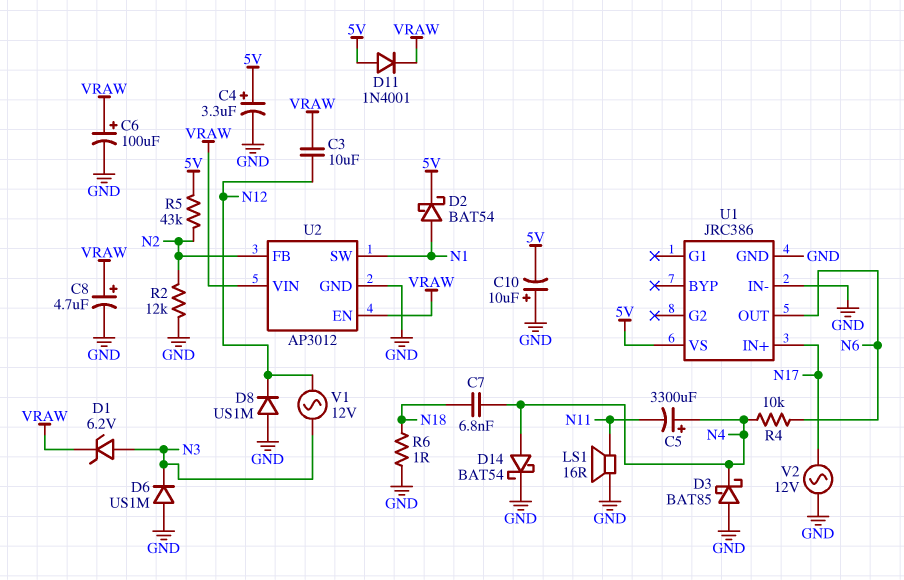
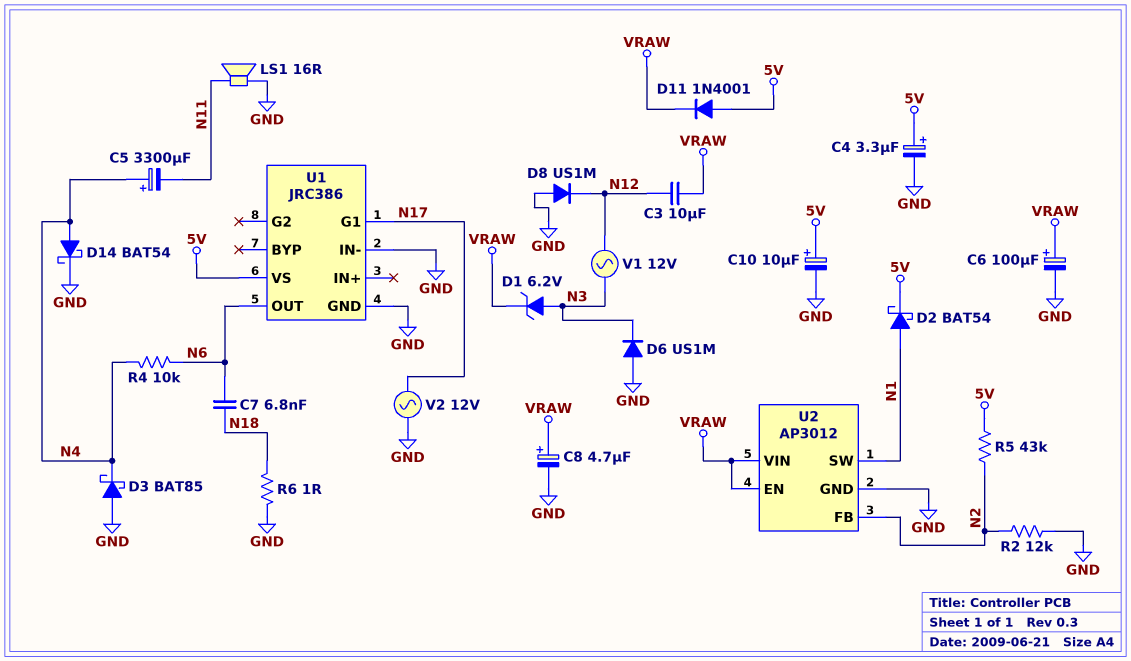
C7: 6.8nF (N4, N18) -> 6.8nF (N6, N18)
C10: 10uF (plus GND, minus 5V) -> 10uF (plus 5V, minus GND)
U1 pin G1: none -> N17
U1 pin IN+: N17 -> none

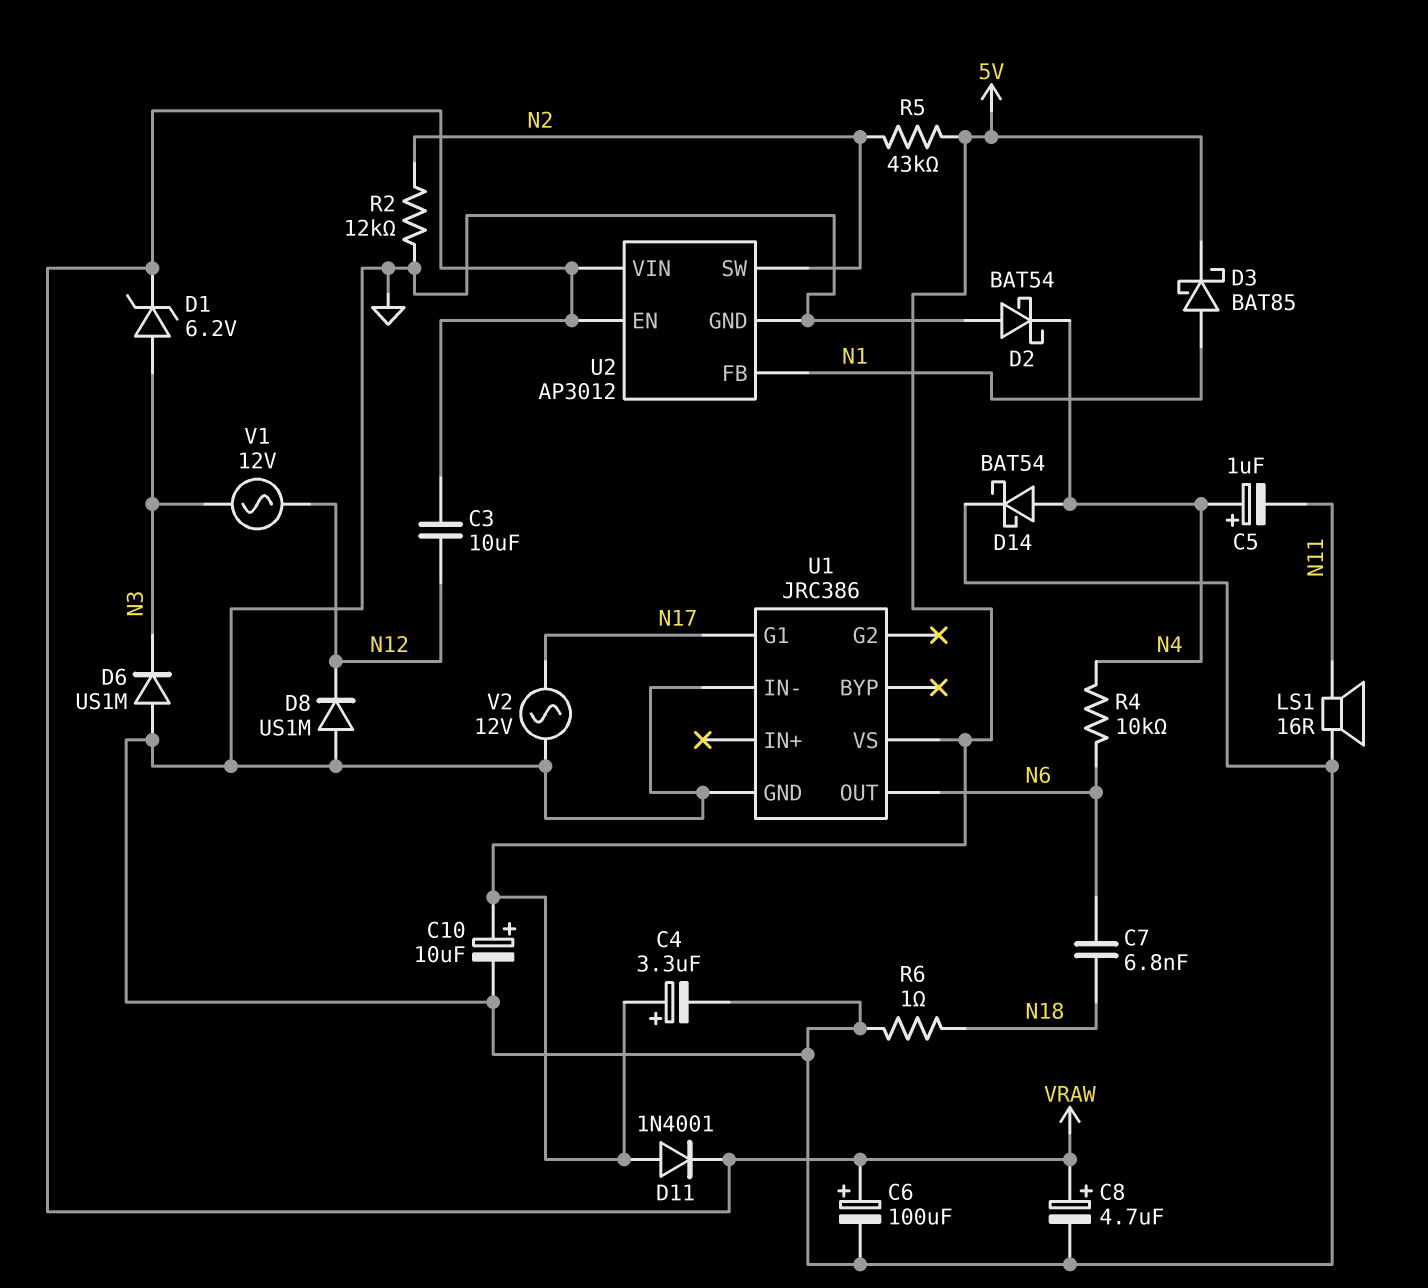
C5: 3300uF (plus N4, minus N11) -> 1uF (plus N4, minus N11)
D2: schottky BAT54 (A N1, K 5V) -> schottky BAT54 (A GND, K N4)
D3: schottky BAT85 (A GND, K N4) -> schottky BAT85 (A N1, K 5V)
U2 pin FB: N2 -> N1
U2 pin SW: N1 -> N2

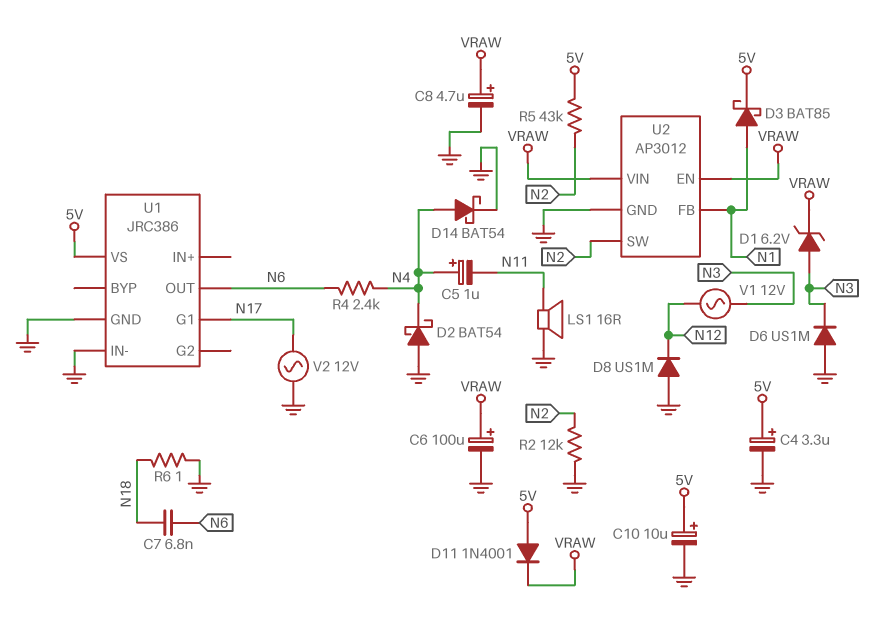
C3: 10uF (N12, VRAW) -> none
R4: 10k (N4, N6) -> 2.4k (N4, N6)

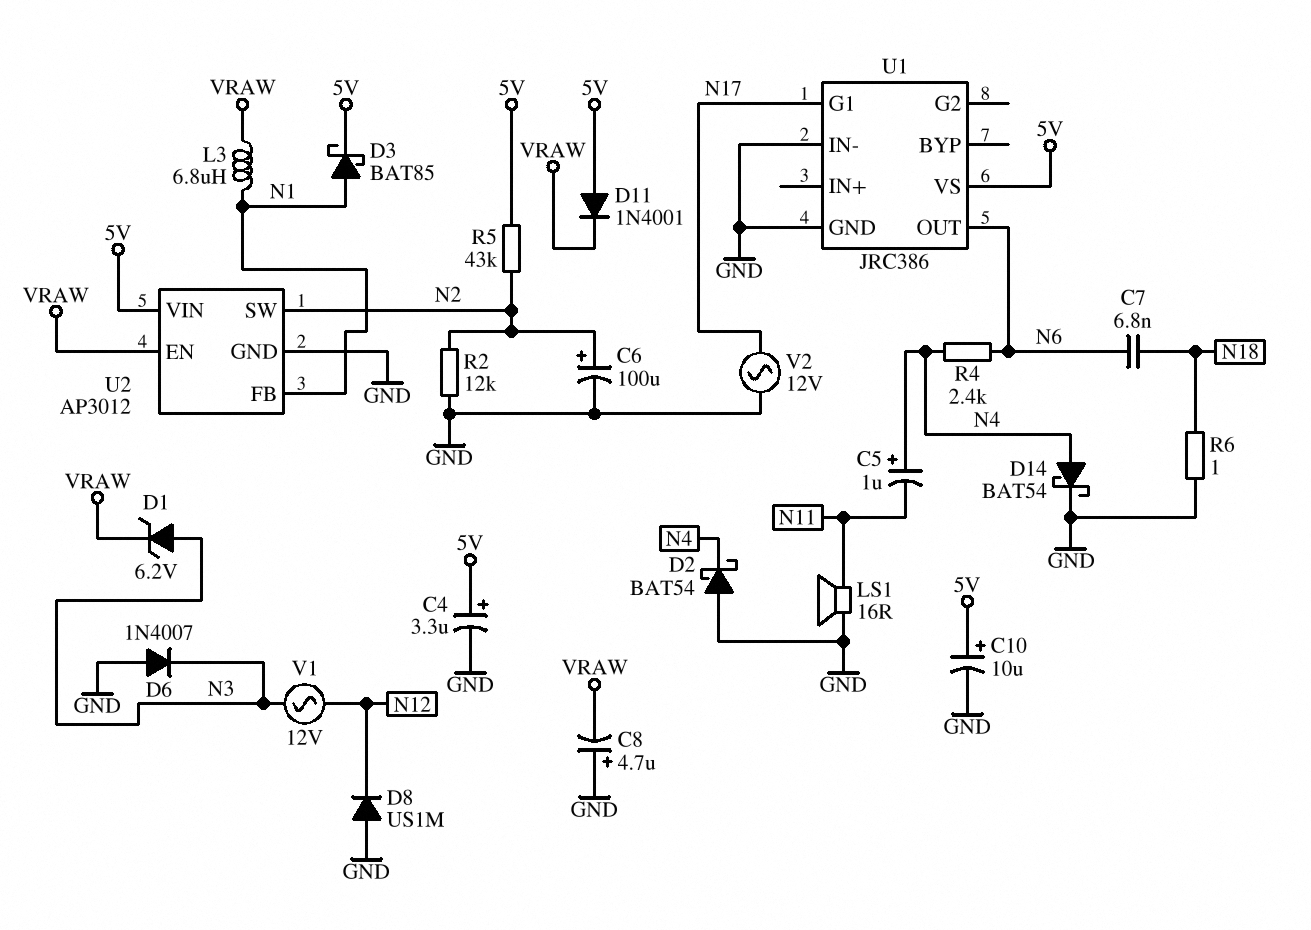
C6: 100uF (plus VRAW, minus GND) -> 100uF (plus N2, minus GND)
C8: 4.7uF (plus VRAW, minus GND) -> 4.7uF (plus GND, minus VRAW)
D6: diode US1M (A GND, K N3) -> diode 1N4007 (A GND, K N3)
L3: none -> 6.8uH (N1, VRAW)
U2 pin VIN: VRAW -> 5V

